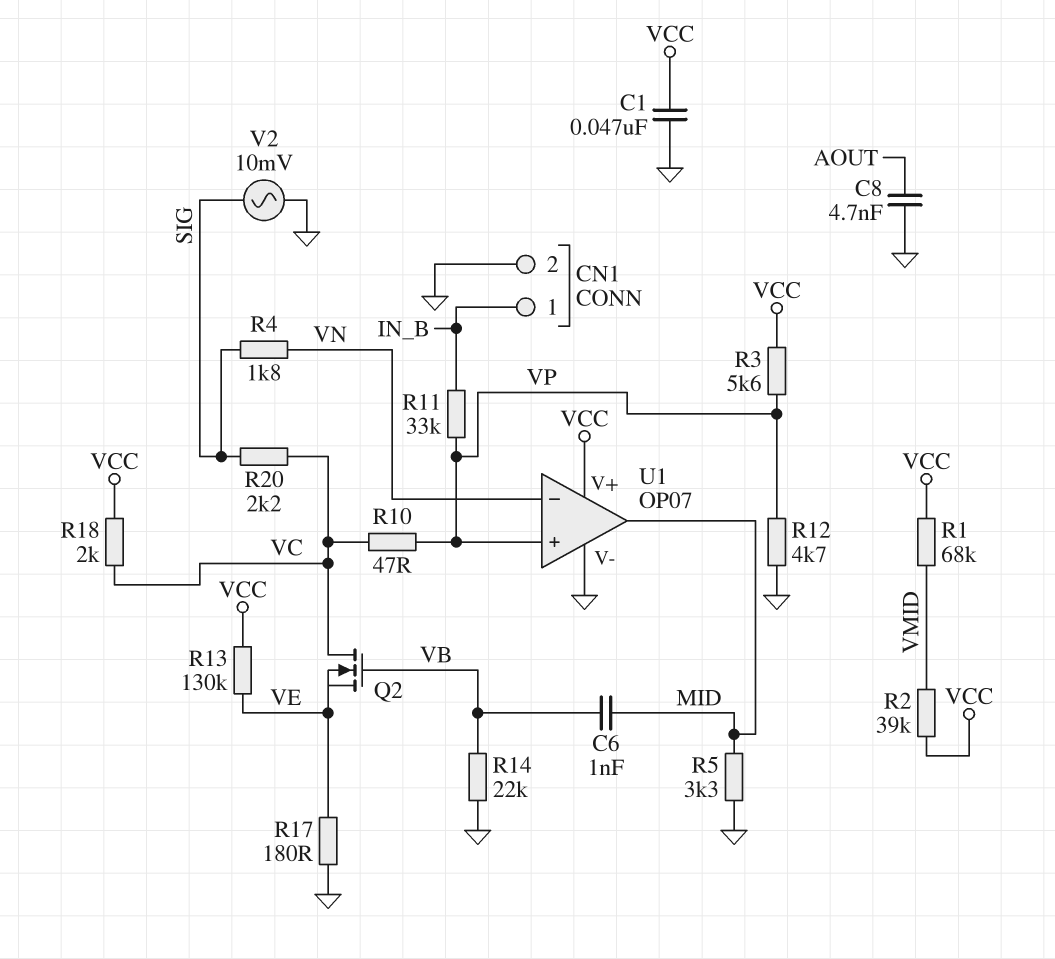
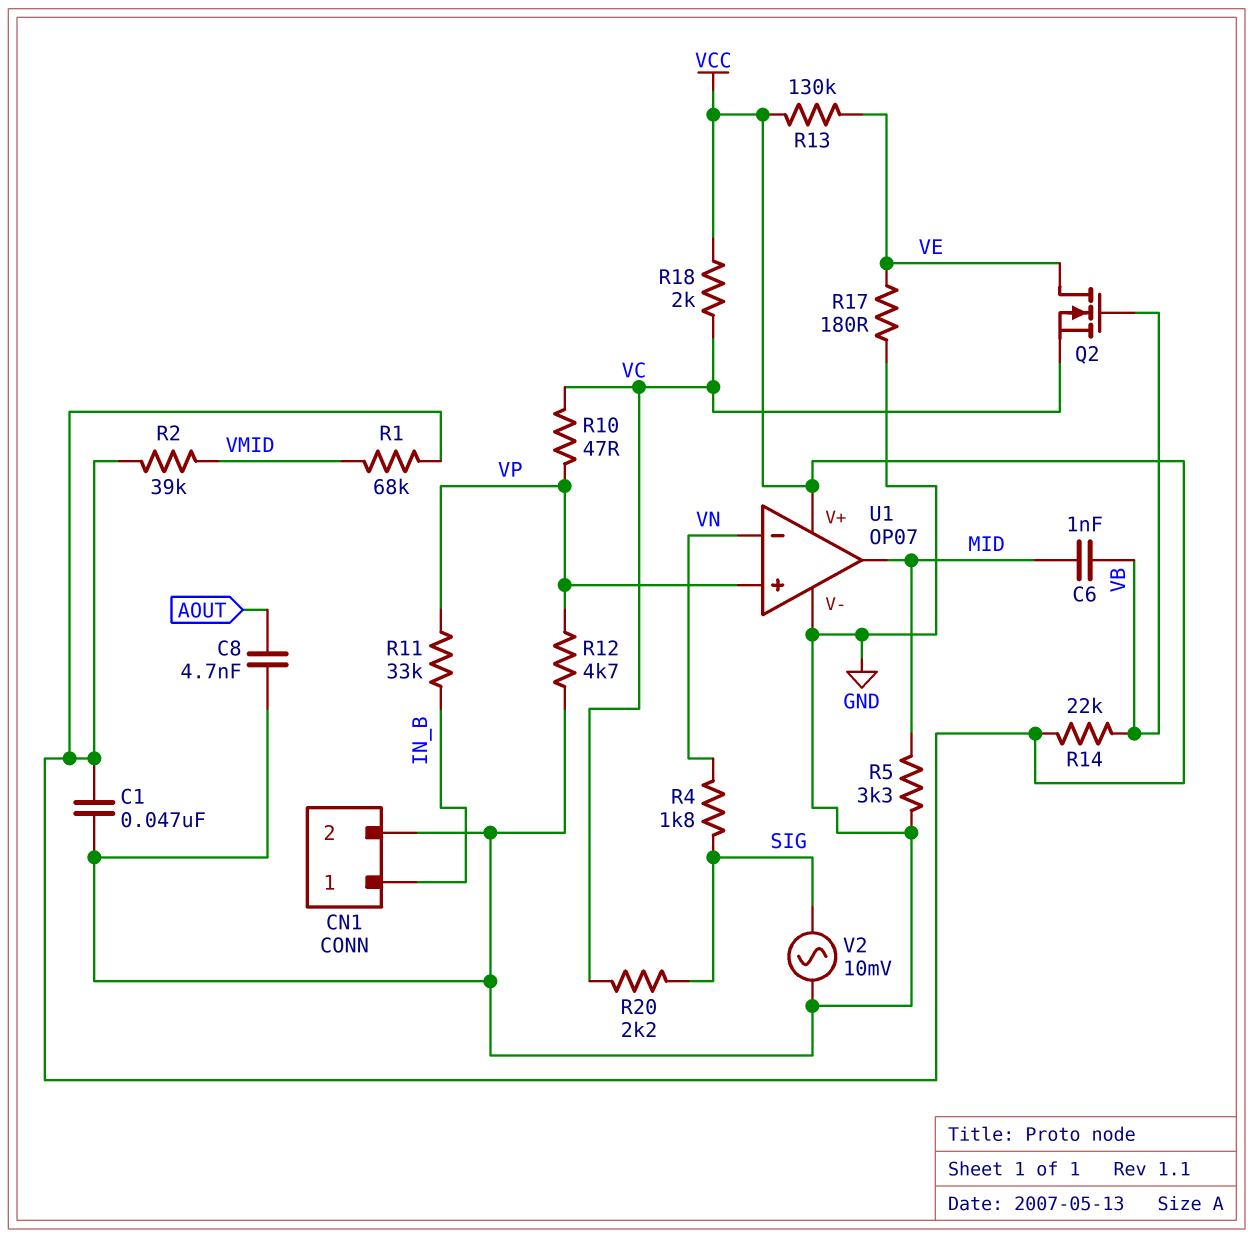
Q2: NMOS (G VB, D VC, S VE) -> NMOS (G VB, D VE, S VC)
R3: 5.6k (VCC, VP) -> none
R14: 22k (GND, VB) -> 22k (VB, VCC)

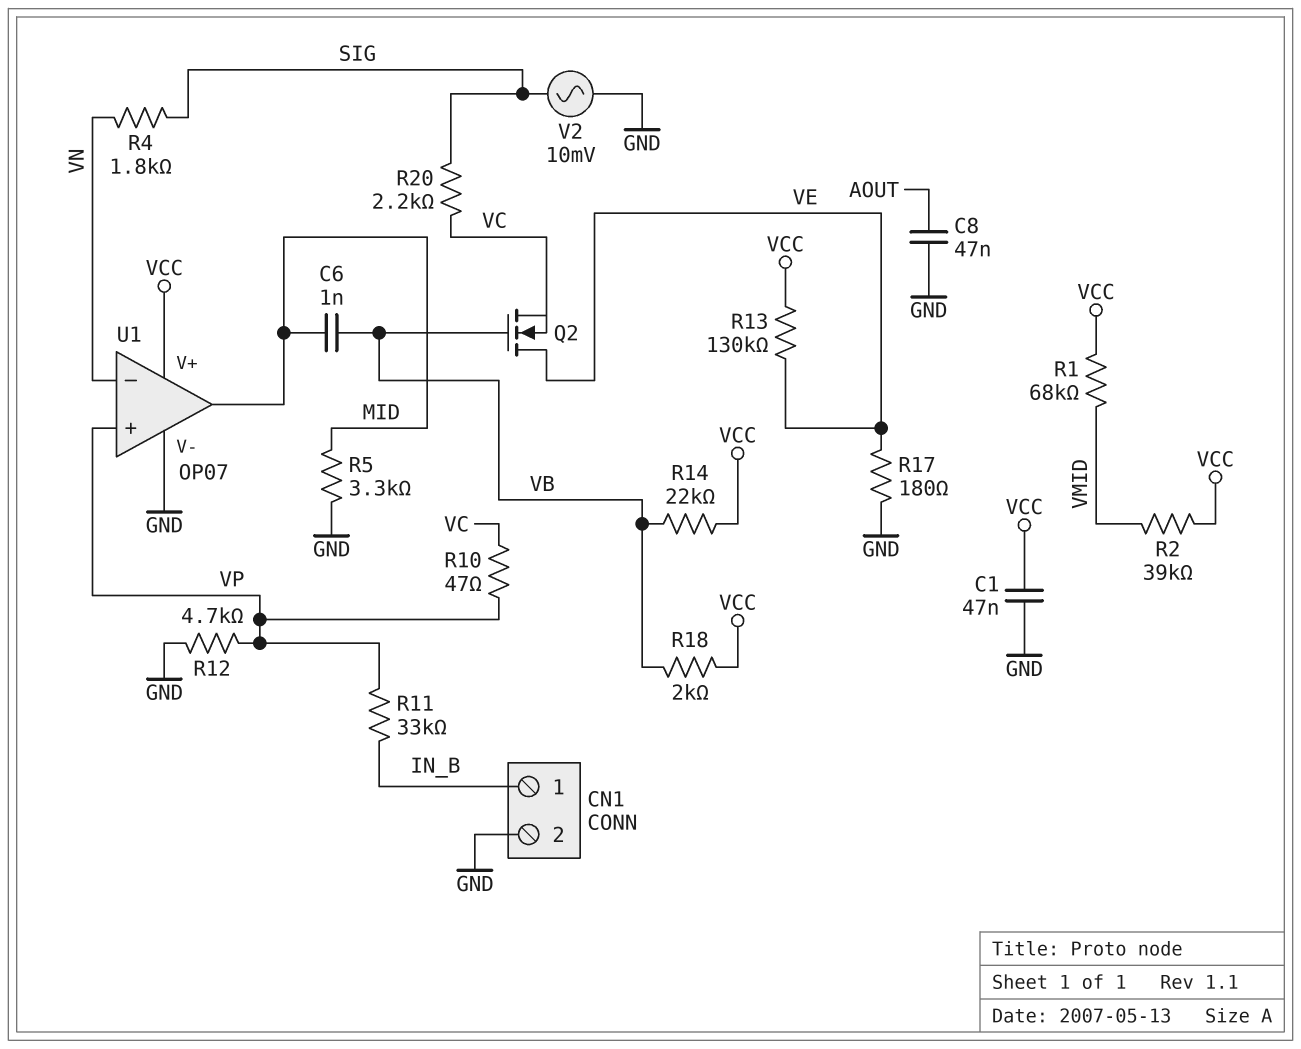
C8: 4.7nF (AOUT, GND) -> 47nF (AOUT, GND)
R18: 2k (VC, VCC) -> 2k (VB, VCC)

